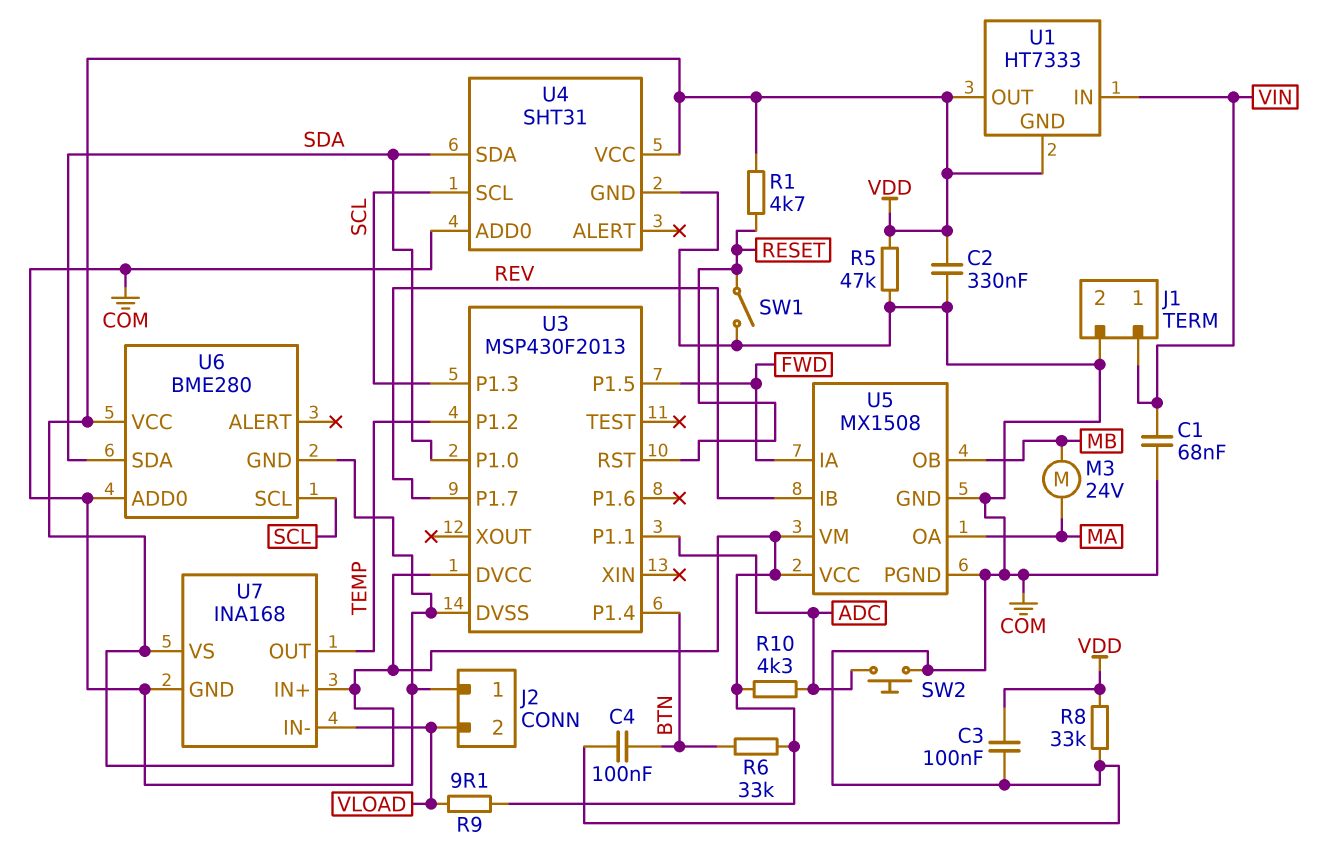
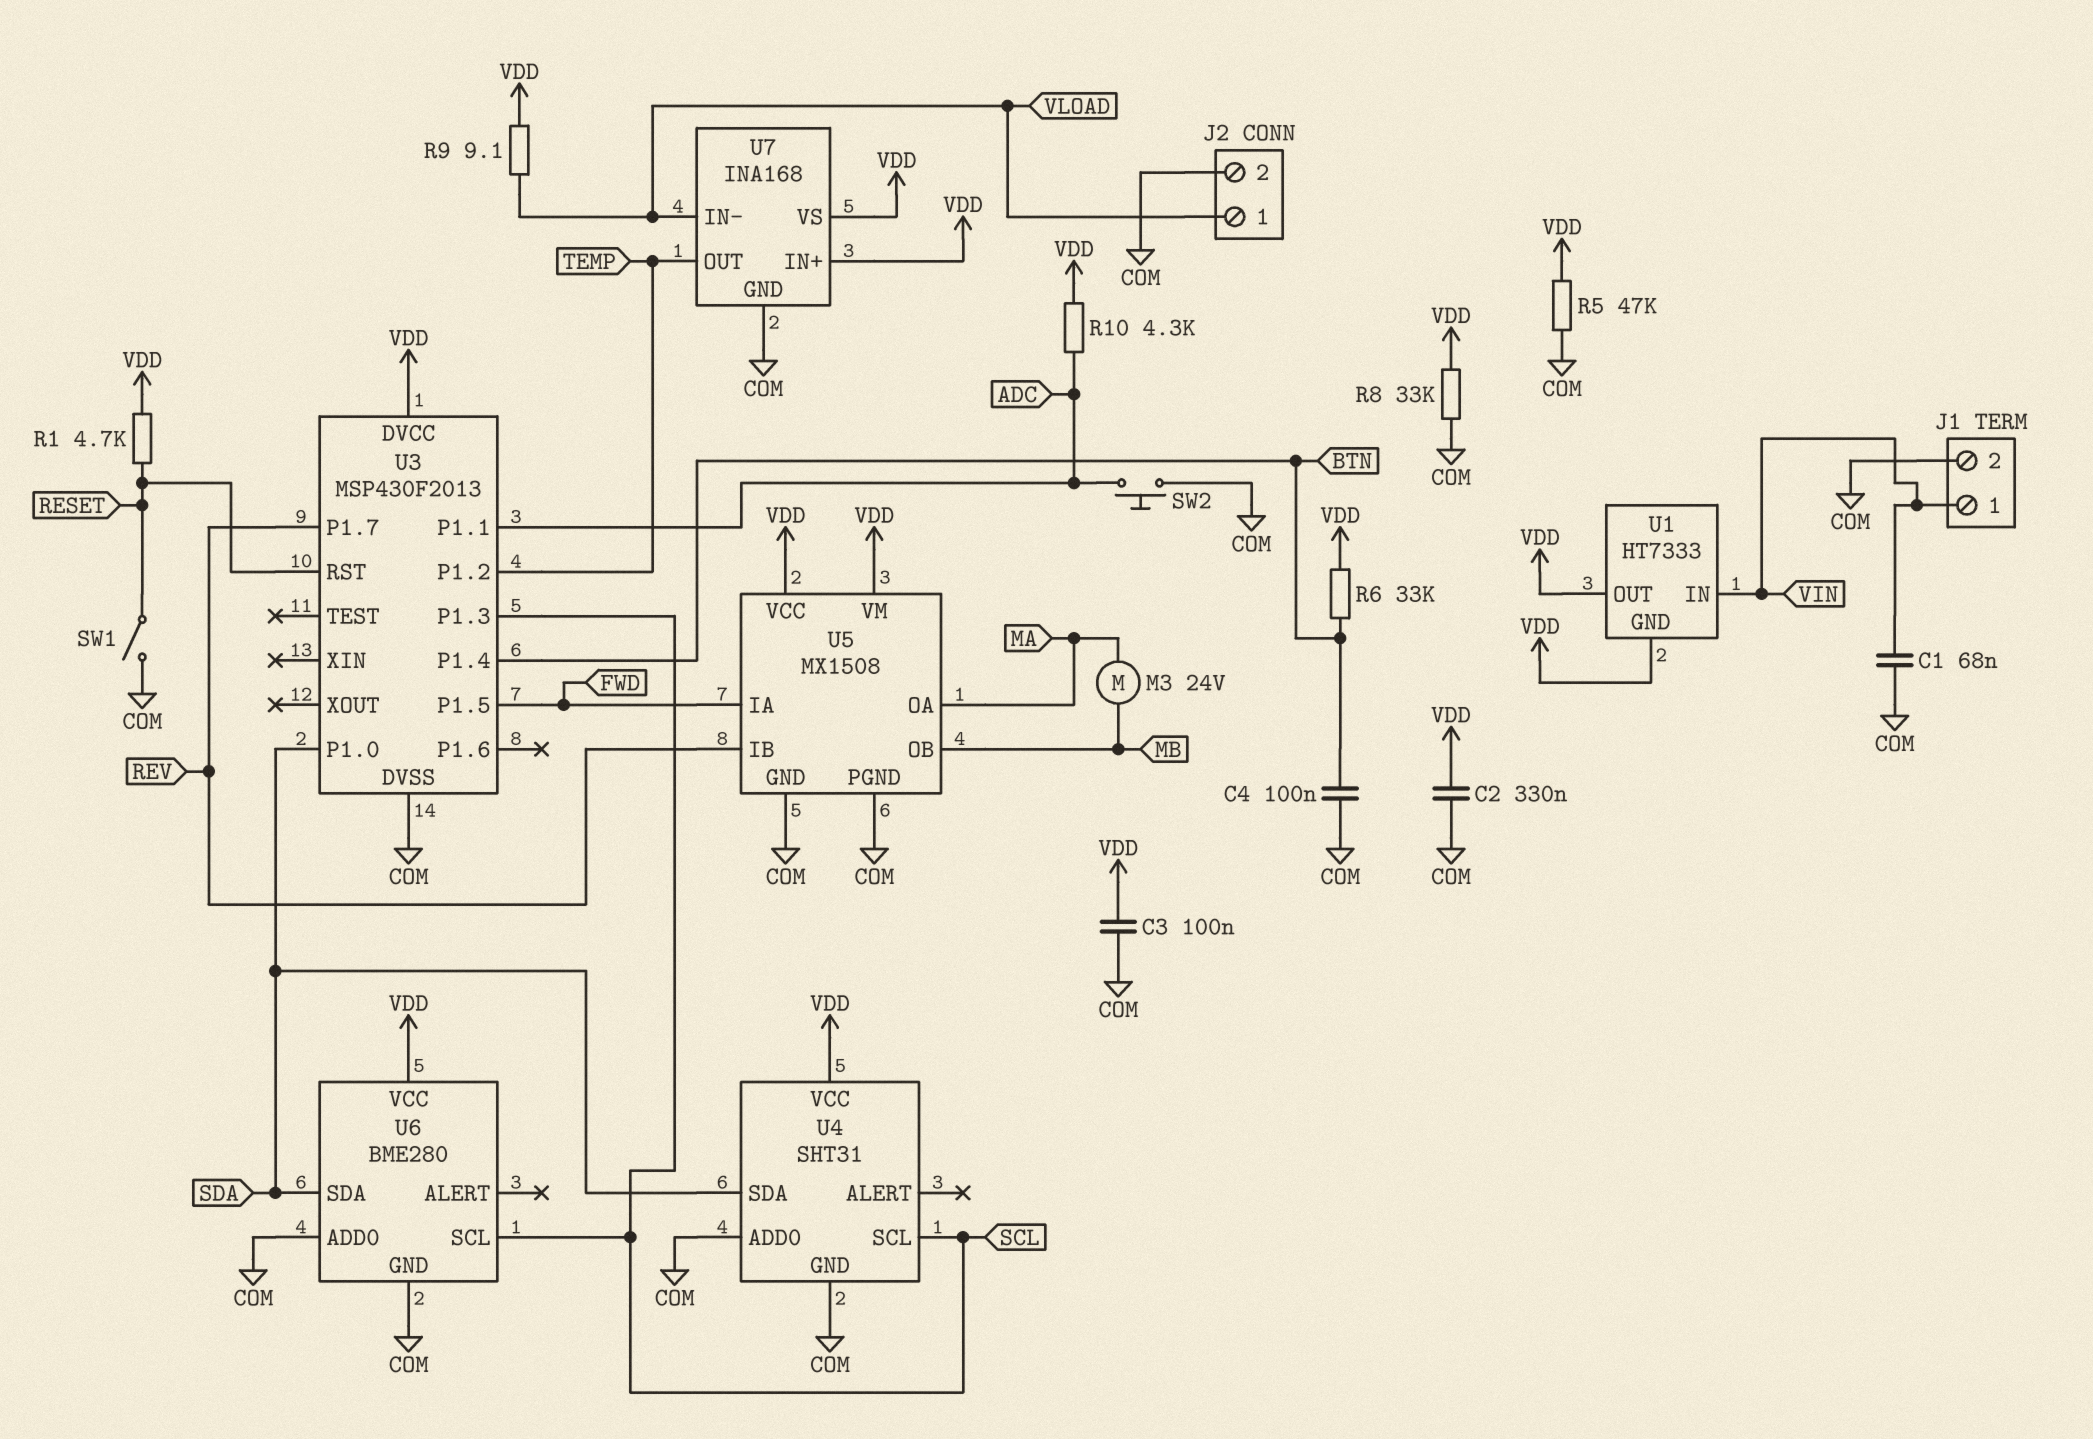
J2 pin 1: COM -> VLOAD
J2 pin 2: VLOAD -> COM

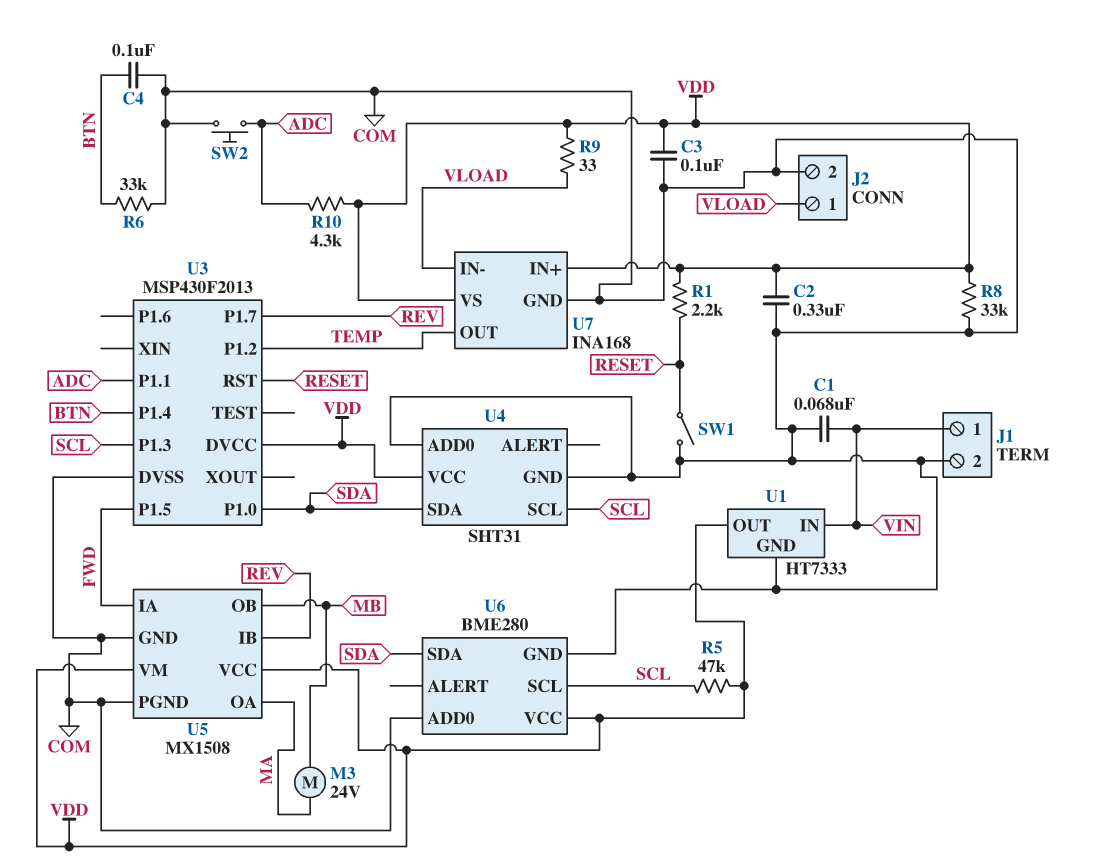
R1: 4.7k (RESET, VDD) -> 2.2k (RESET, VDD)
R5: 47k (COM, VDD) -> 47k (SCL, VDD)
R6: 33k (BTN, VDD) -> 33k (BTN, COM)
R9: 9.1 (VDD, VLOAD) -> 33 (VDD, VLOAD)
U1 pin GND: VDD -> COM

